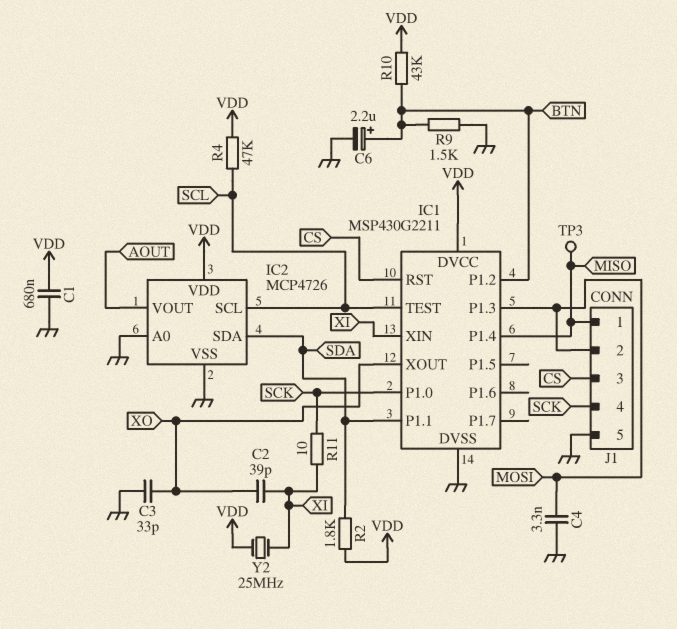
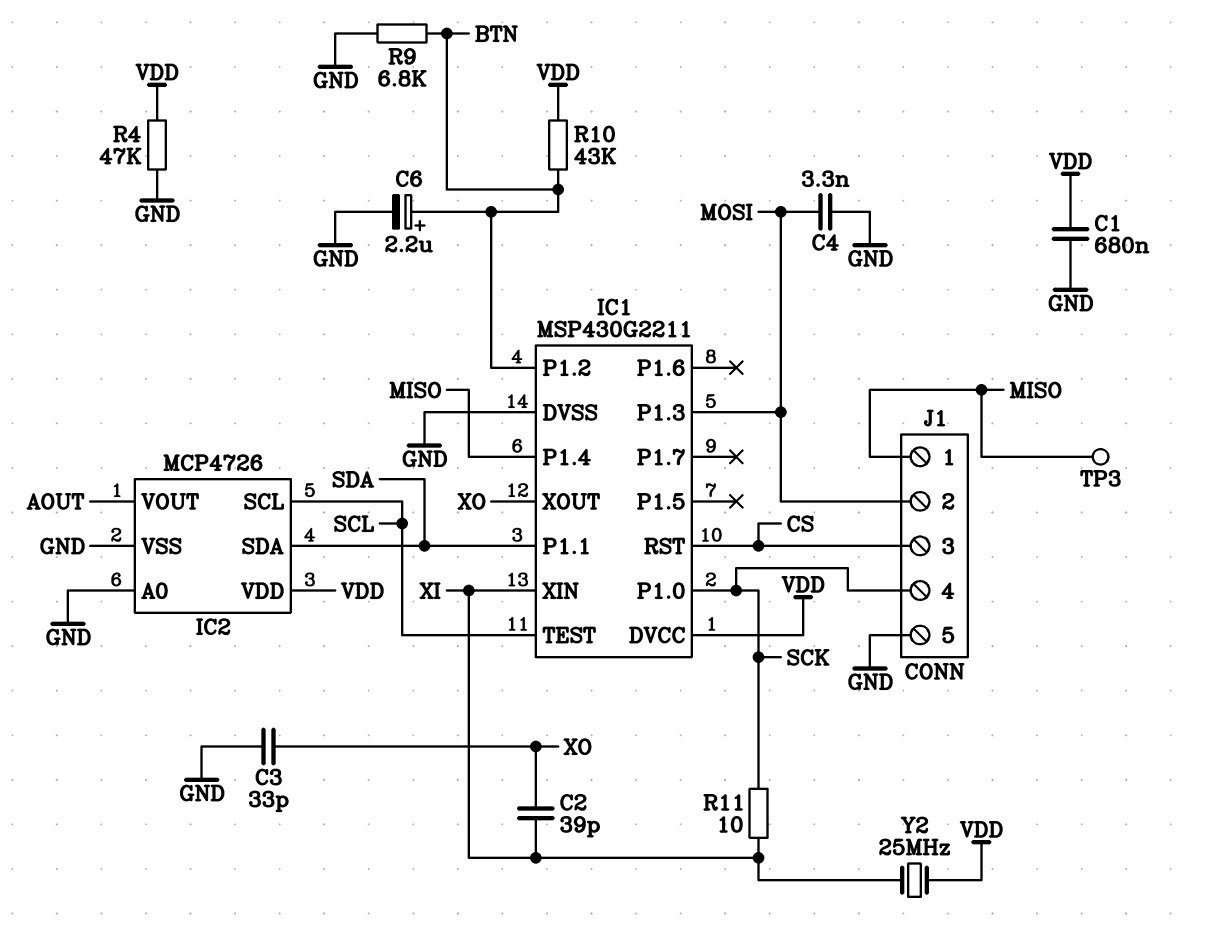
R2: 1.8k (SDA, VDD) -> none
R4: 47k (SCL, VDD) -> 47k (GND, VDD)
R9: 1.5k (BTN, GND) -> 6.8k (BTN, GND)

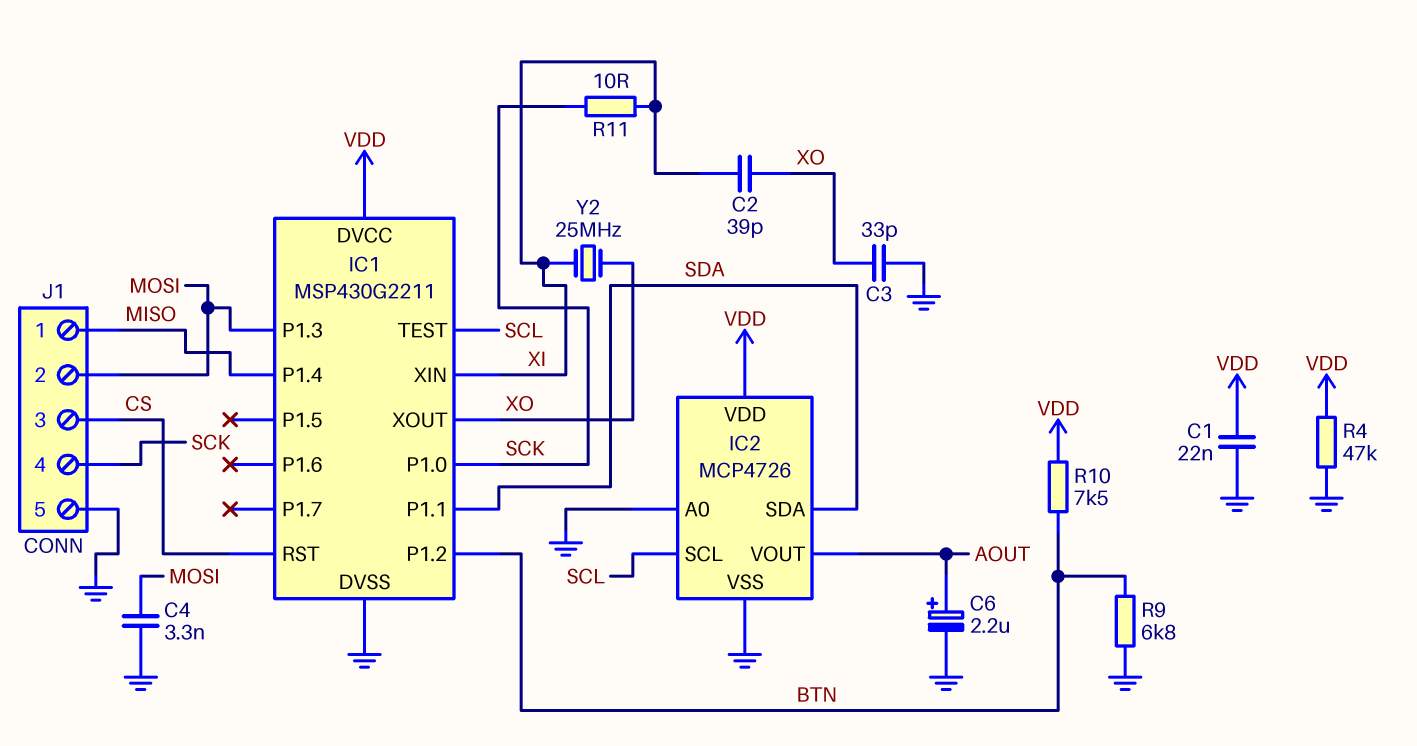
C1: 680nF (GND, VDD) -> 22nF (GND, VDD)
C6: 2.2uF (plus BTN, minus GND) -> 2.2uF (plus AOUT, minus GND)
R10: 43k (BTN, VDD) -> 7.5k (BTN, VDD)
TP3: test point (MISO) -> none
Y2: 25MHz (VDD, XI) -> 25MHz (XI, XO)

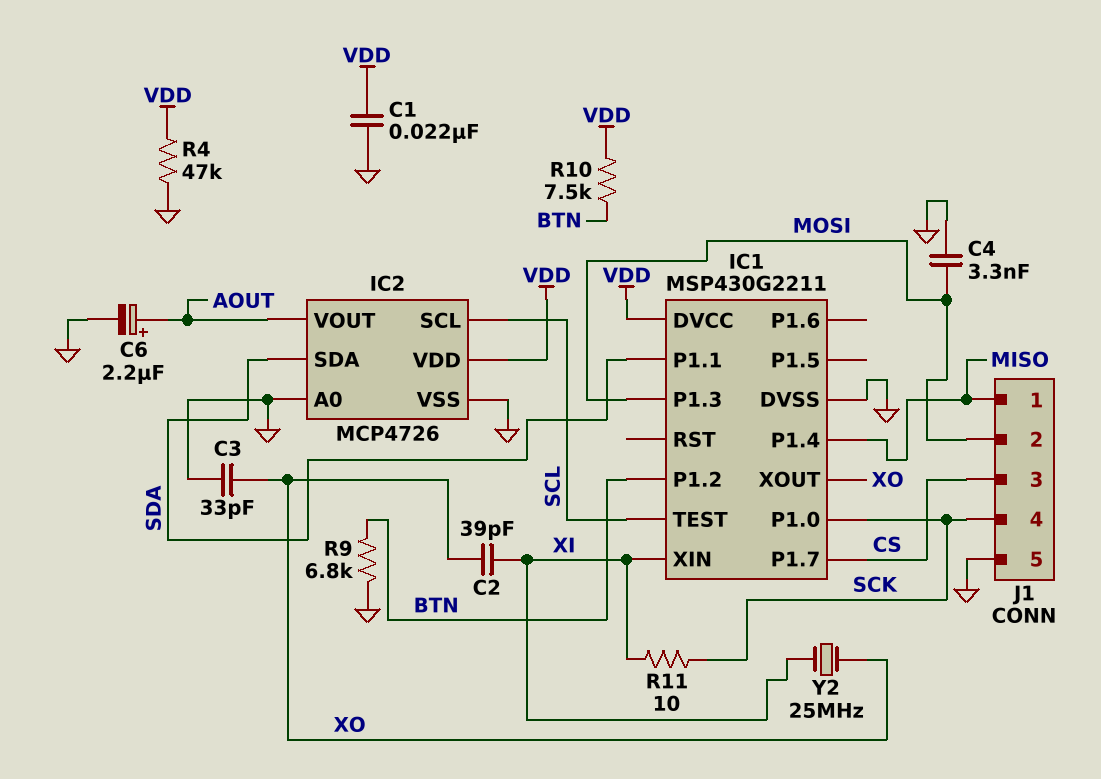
IC1 pin P1.7: none -> CS
IC1 pin RST: CS -> none

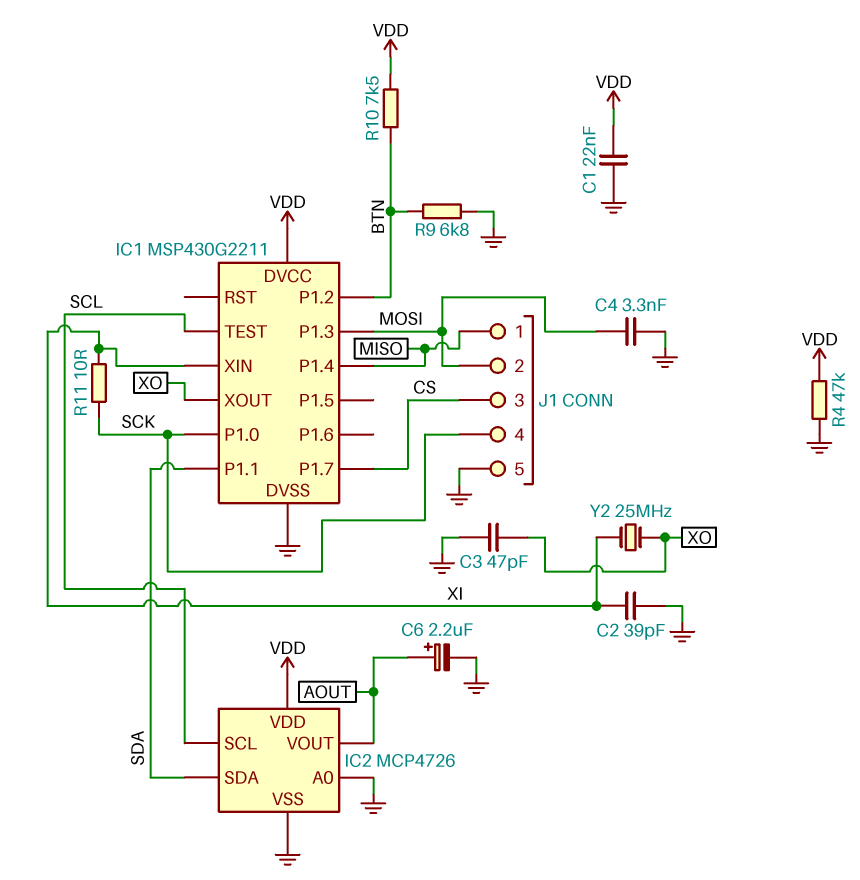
C2: 39pF (XI, XO) -> 39pF (GND, XI)
C3: 33pF (GND, XO) -> 47pF (GND, XO)

